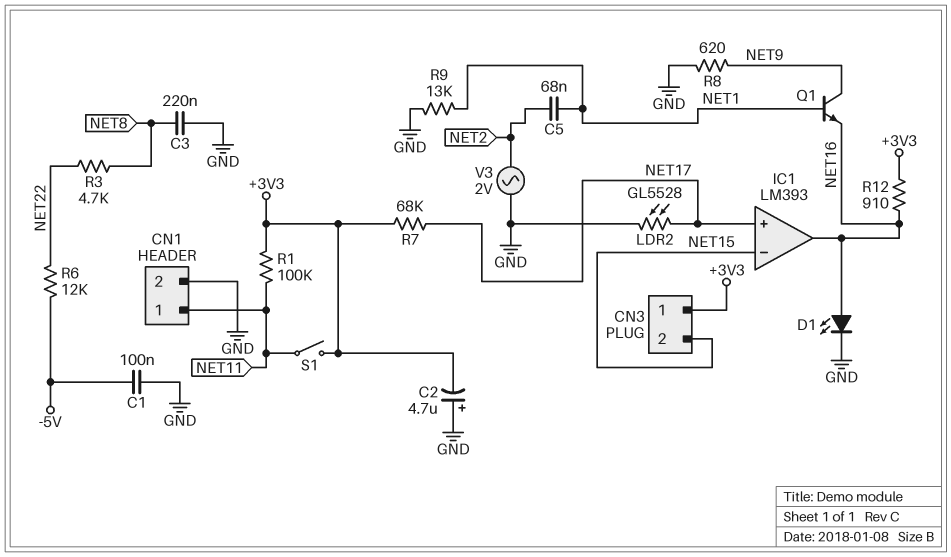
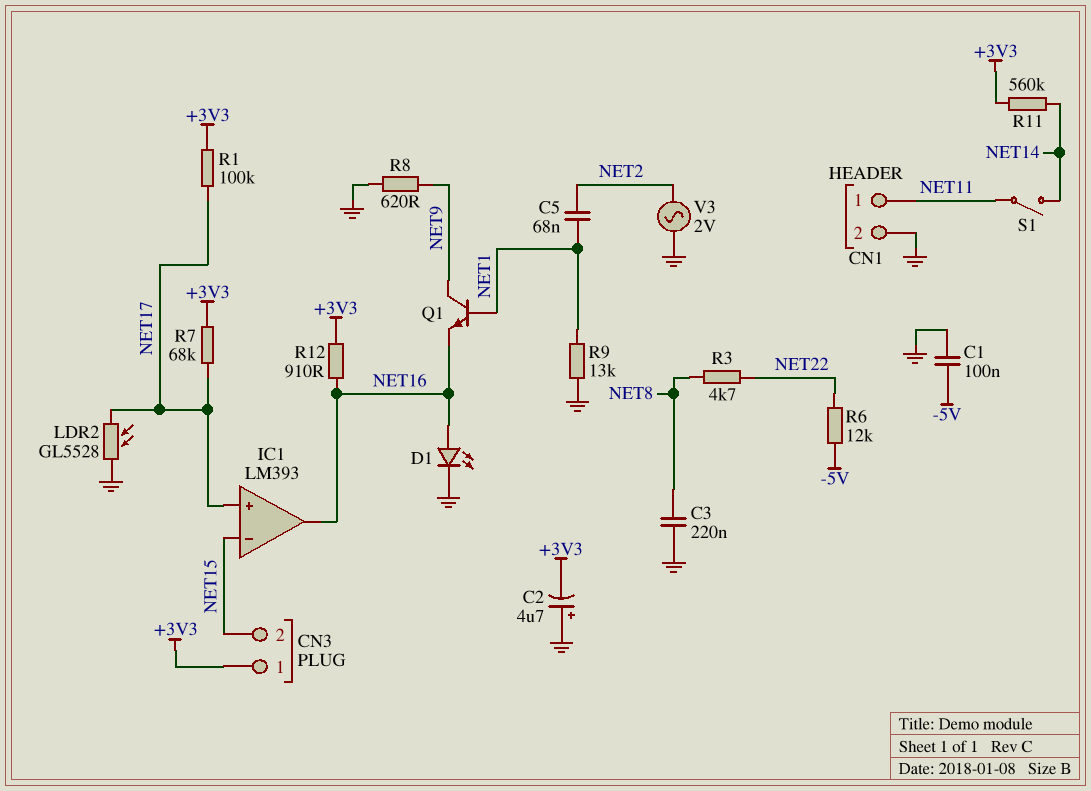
R1: 100k (+3V3, NET11) -> 100k (+3V3, NET17)
R11: none -> 560k (+3V3, NET14)
S1: switch (+3V3, NET11) -> switch (NET11, NET14)

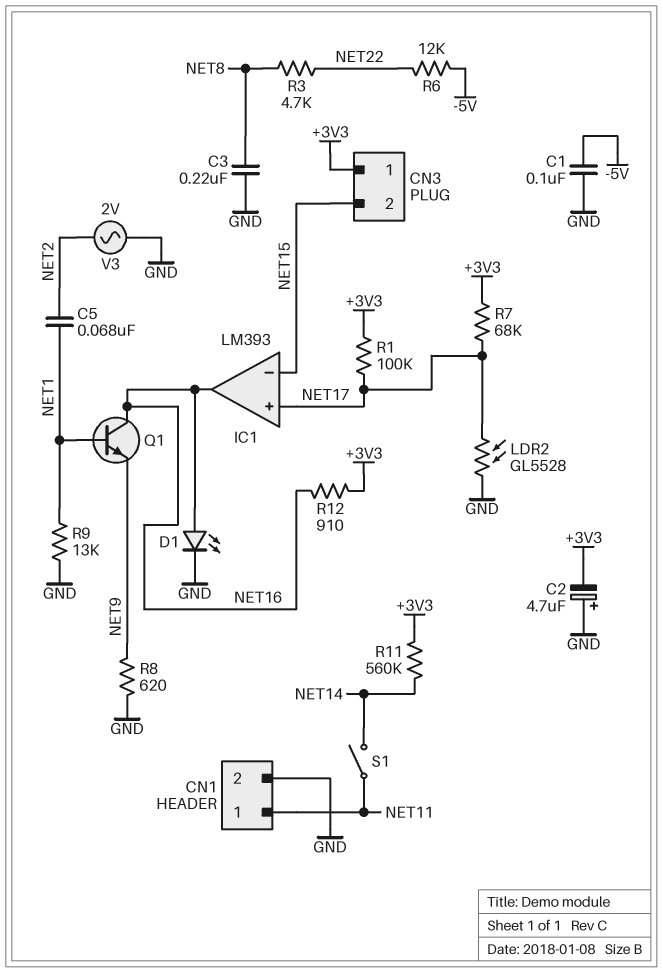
Q1: NPN (B NET1, C NET9, E NET16) -> NPN (B NET1, C NET16, E NET9)

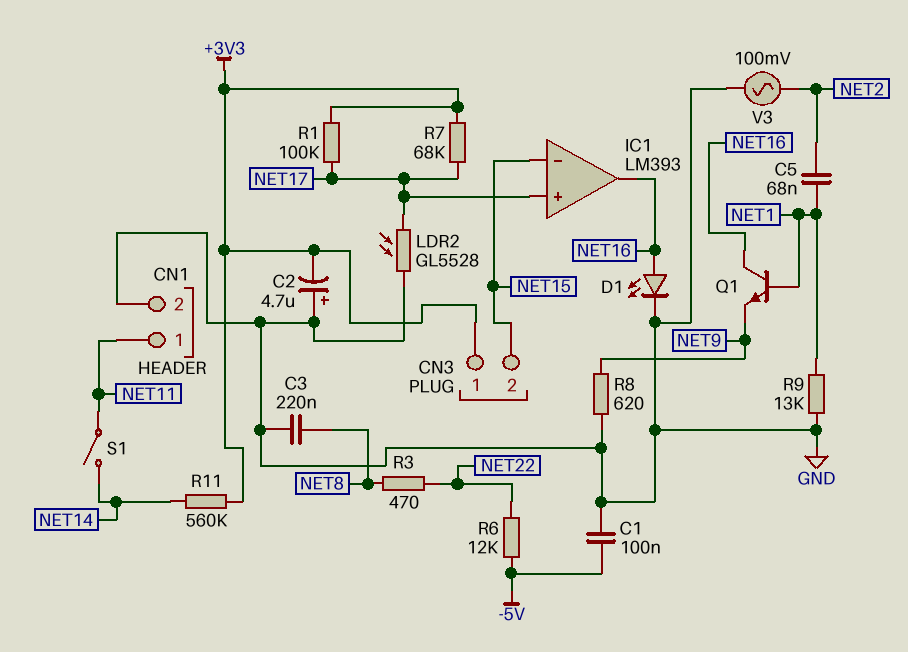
R3: 4.7k (NET8, NET22) -> 470 (NET8, NET22)
R12: 910 (+3V3, NET16) -> none
V3: AC 2V (GND, NET2) -> AC 100mV (GND, NET2)

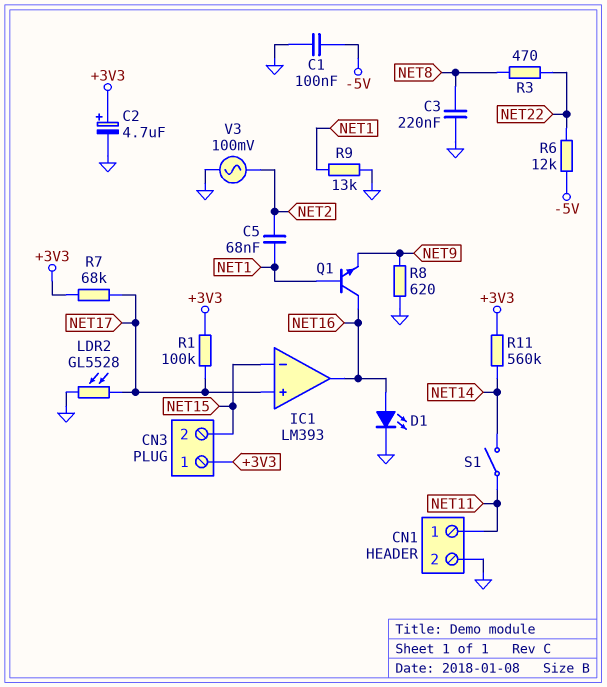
C2: 4.7uF (plus GND, minus +3V3) -> 4.7uF (plus +3V3, minus GND)

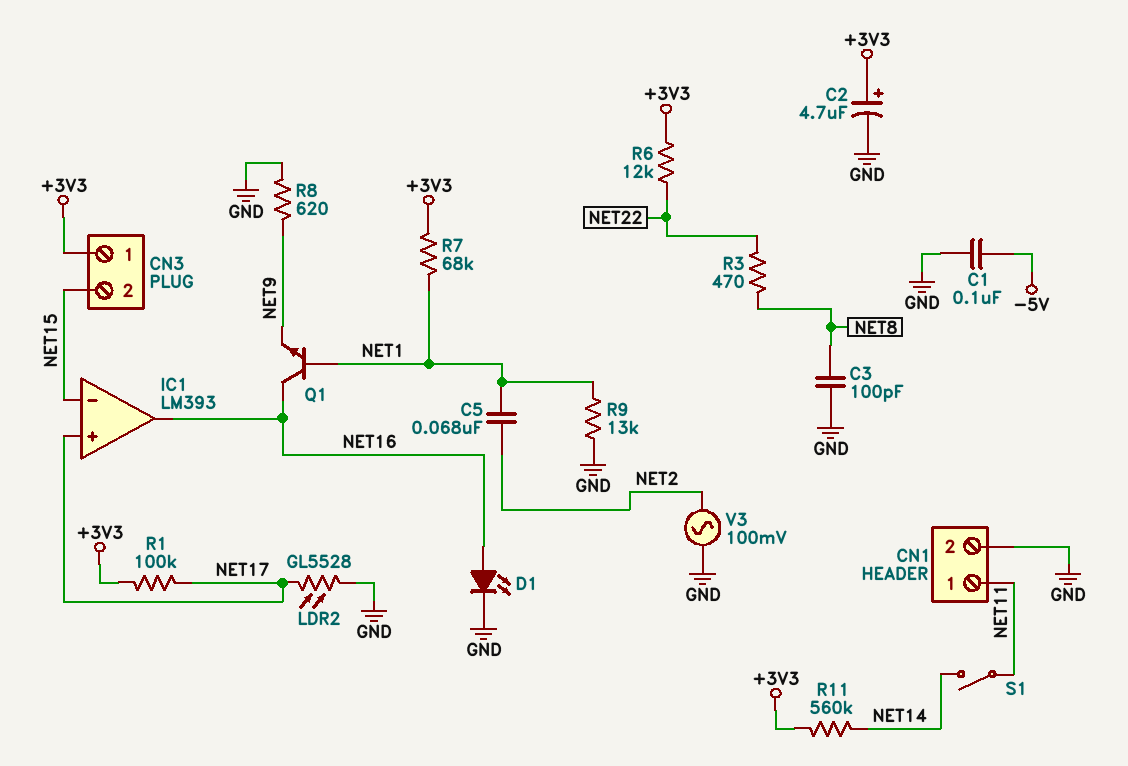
C3: 220nF (GND, NET8) -> 100pF (GND, NET8)
R6: 12k (-5V, NET22) -> 12k (+3V3, NET22)
R7: 68k (+3V3, NET17) -> 68k (+3V3, NET1)

